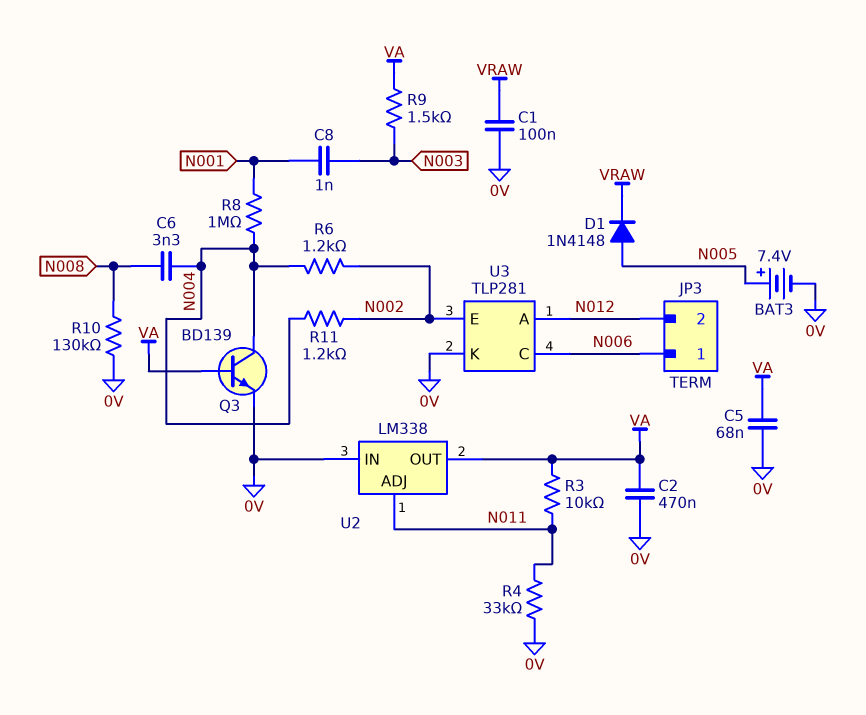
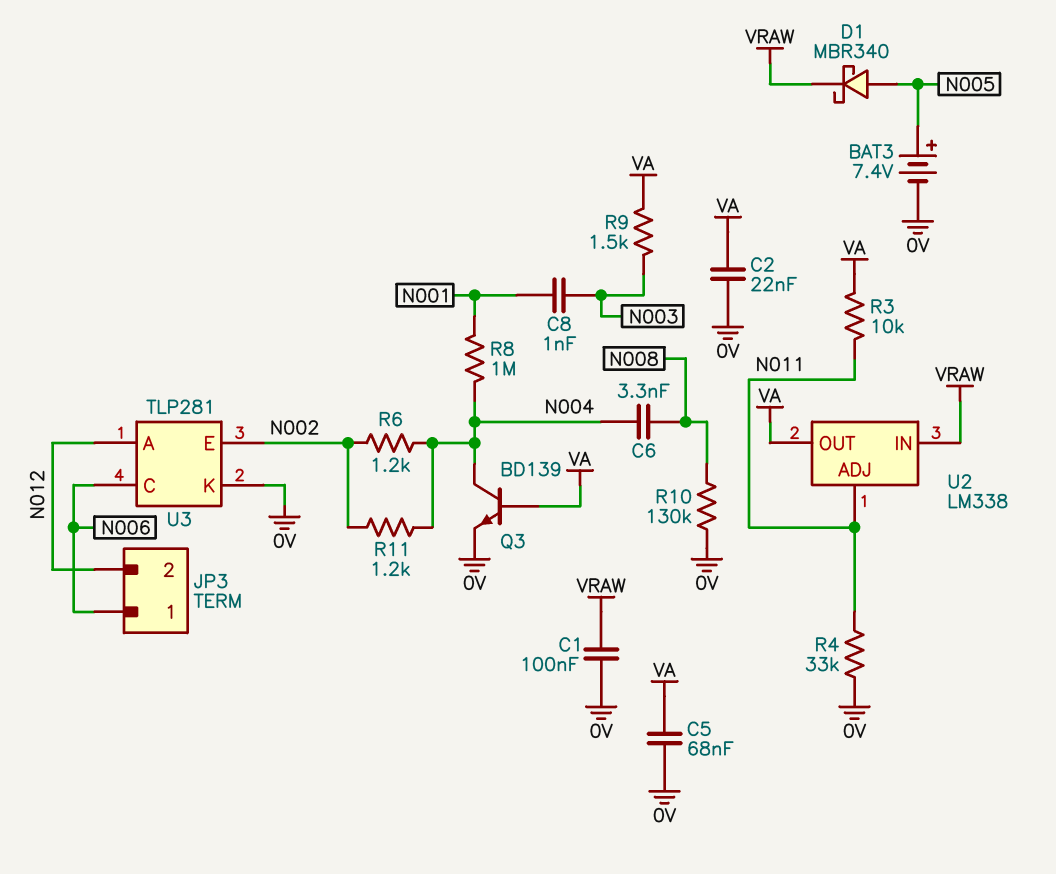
C2: 470nF (0V, VA) -> 22nF (0V, VA)
D1: diode 1N4148 (A N005, K VRAW) -> schottky MBR340 (A N005, K VRAW)
U2 pin IN: 0V -> VRAW

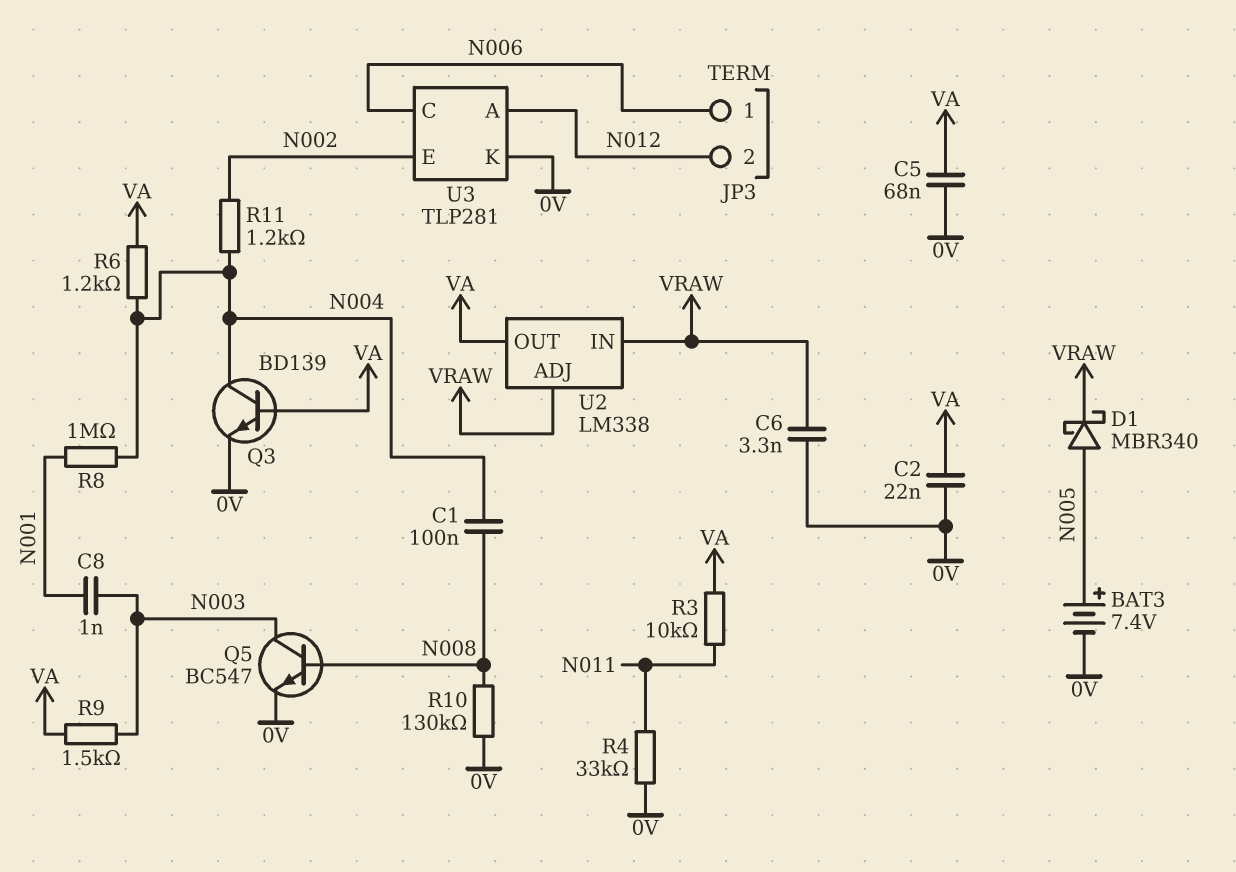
C1: 100nF (0V, VRAW) -> 100nF (N004, N008)
C6: 3.3nF (N004, N008) -> 3.3nF (0V, VRAW)
Q5: none -> NPN BC547 (B N008, C N003, E 0V)
R6: 1.2k (N002, N004) -> 1.2k (N004, VA)
U2 pin ADJ: N011 -> VRAW

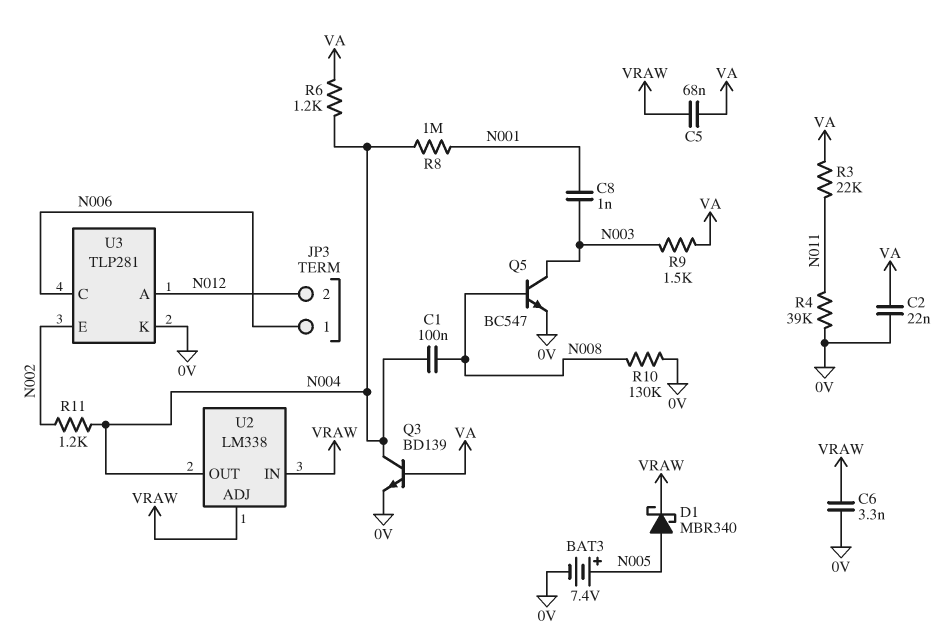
C5: 68nF (0V, VA) -> 68nF (VA, VRAW)
R3: 10k (N011, VA) -> 22k (N011, VA)
R4: 33k (0V, N011) -> 39k (0V, N011)
U2 pin OUT: VA -> N004

